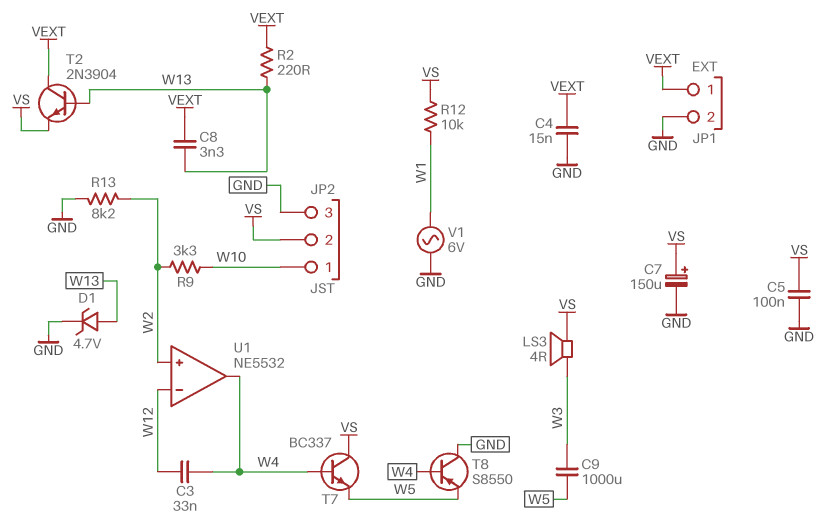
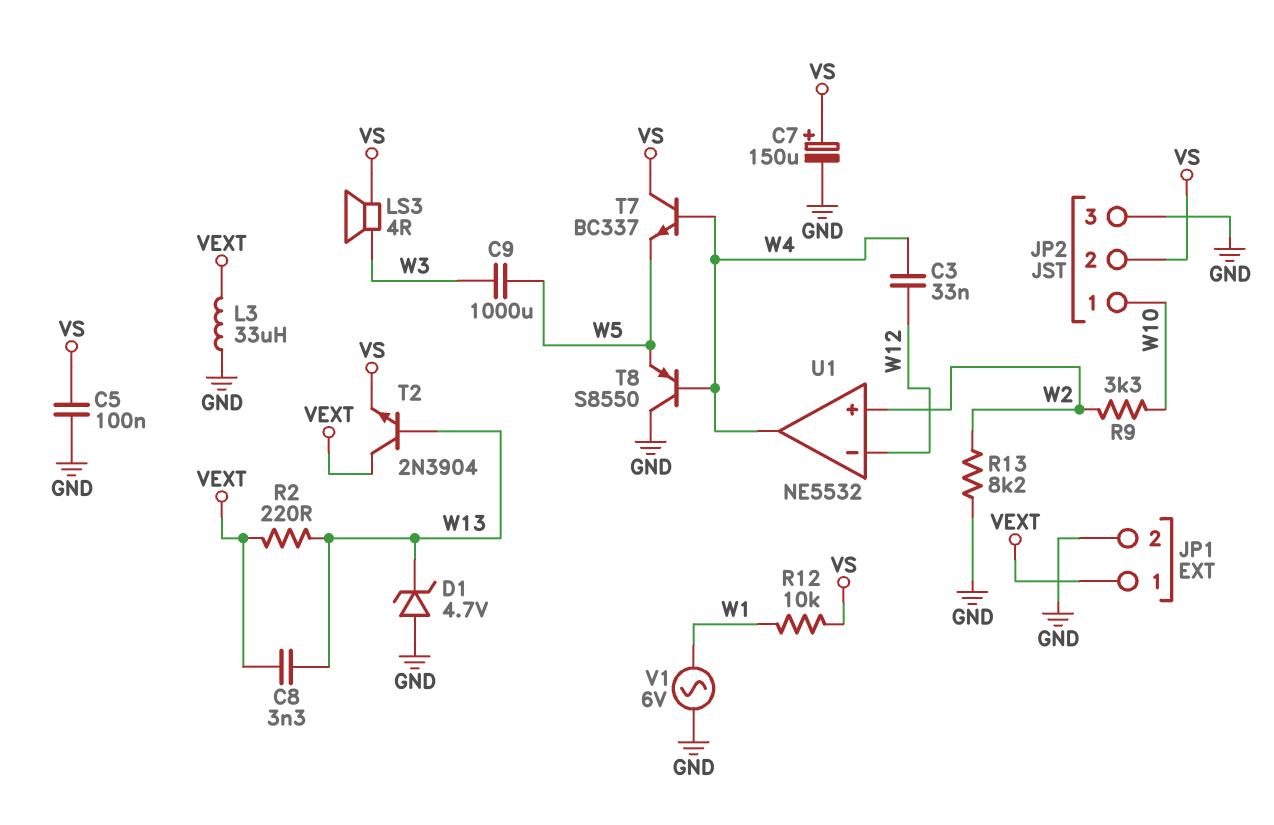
C4: 15nF (GND, VEXT) -> none
D1: zener 4.7V (A W13, K GND) -> zener 4.7V (A GND, K W13)
L3: none -> 33uH (GND, VEXT)

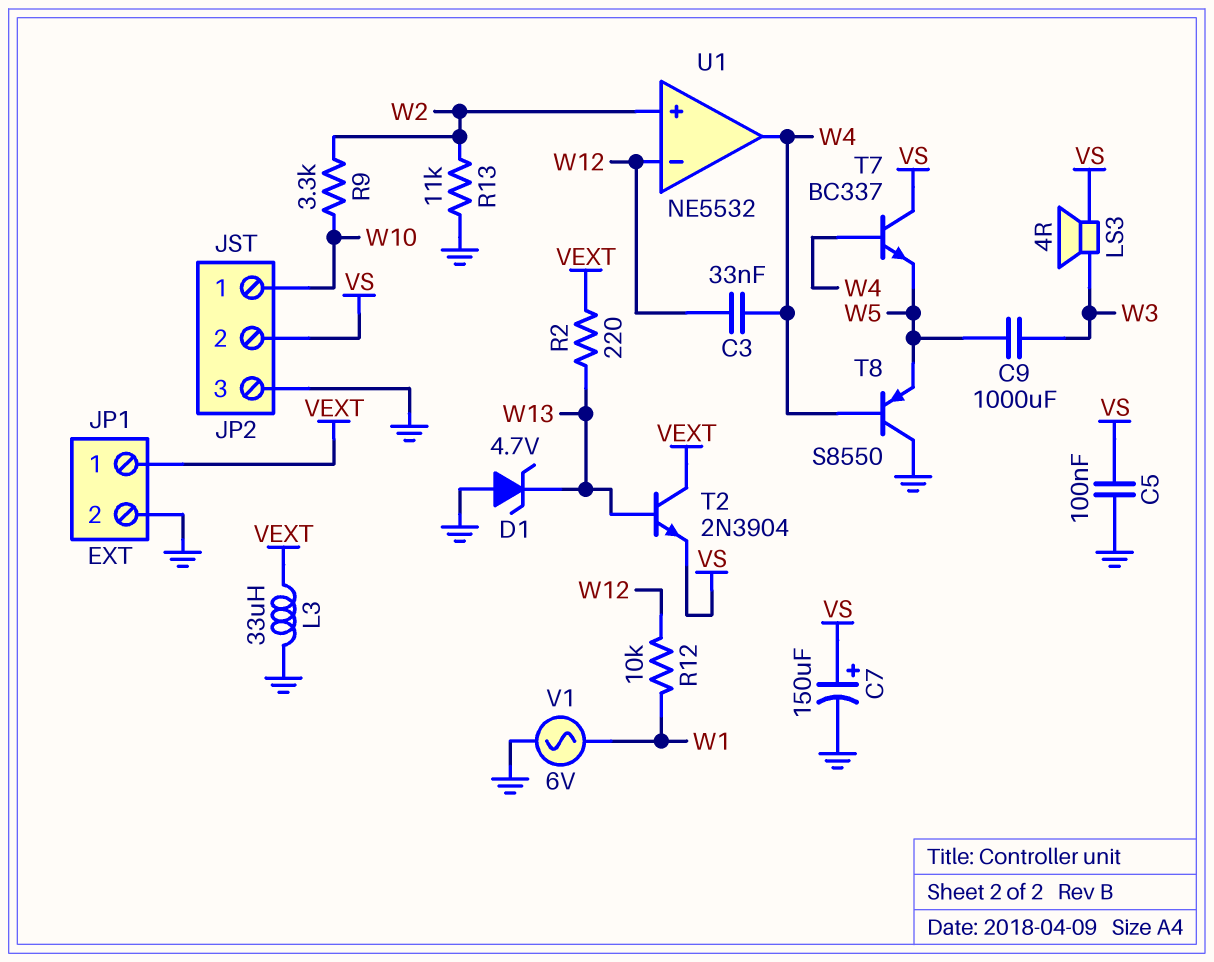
C8: 3.3nF (VEXT, W13) -> none
R12: 10k (VS, W1) -> 10k (W1, W12)
R13: 8.2k (GND, W2) -> 11k (GND, W2)

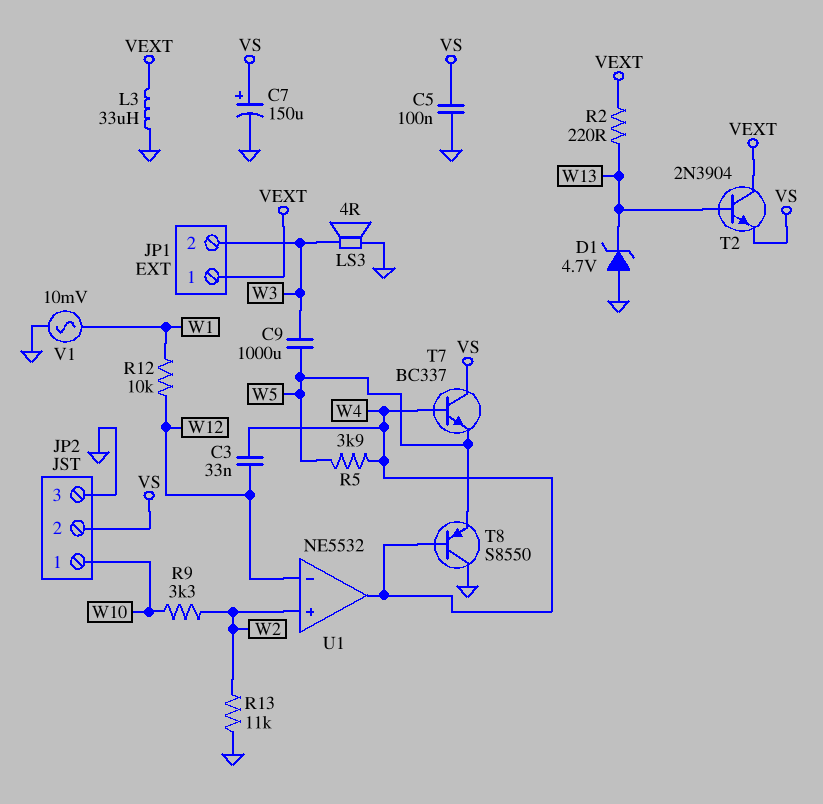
JP1 pin 2: GND -> W3
LS3: speaker 4R (VS, W3) -> speaker 4R (GND, W3)
R5: none -> 3.9k (W4, W5)
V1: AC 6V (GND, W1) -> AC 10mV (GND, W1)

